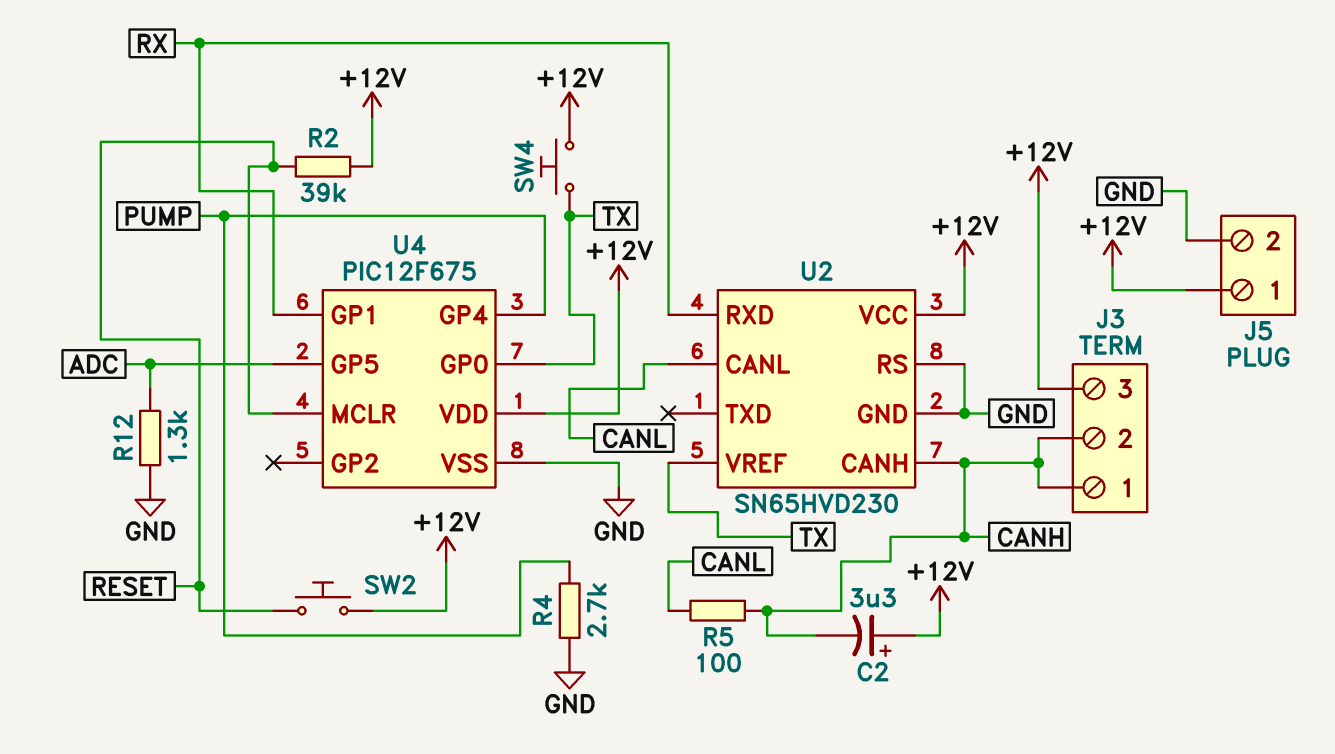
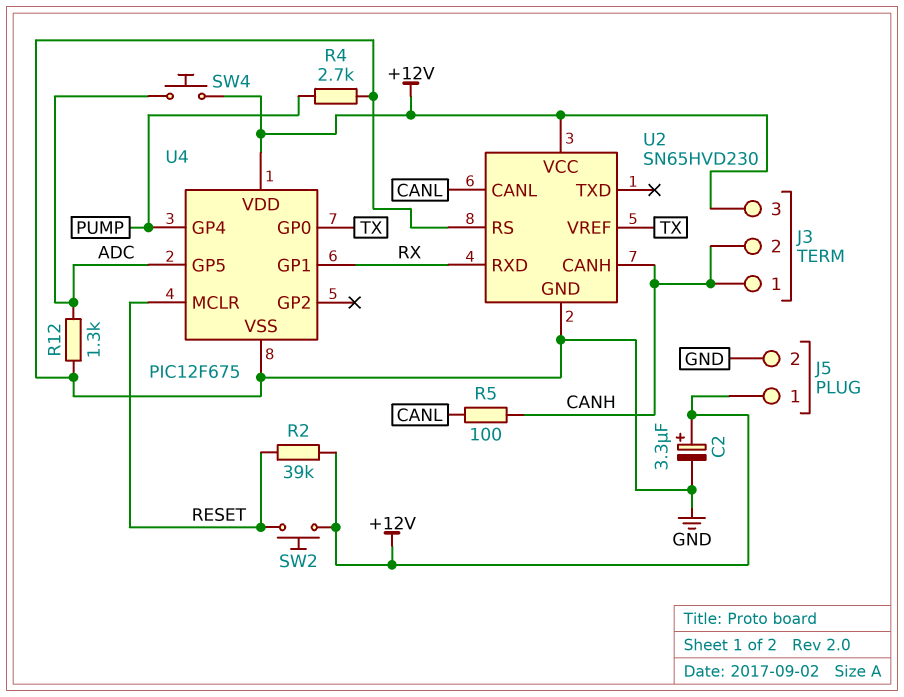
C2: 3.3uF (plus +12V, minus CANH) -> 3.3uF (plus +12V, minus GND)
SW4: button (+12V, TX) -> button (+12V, ADC)

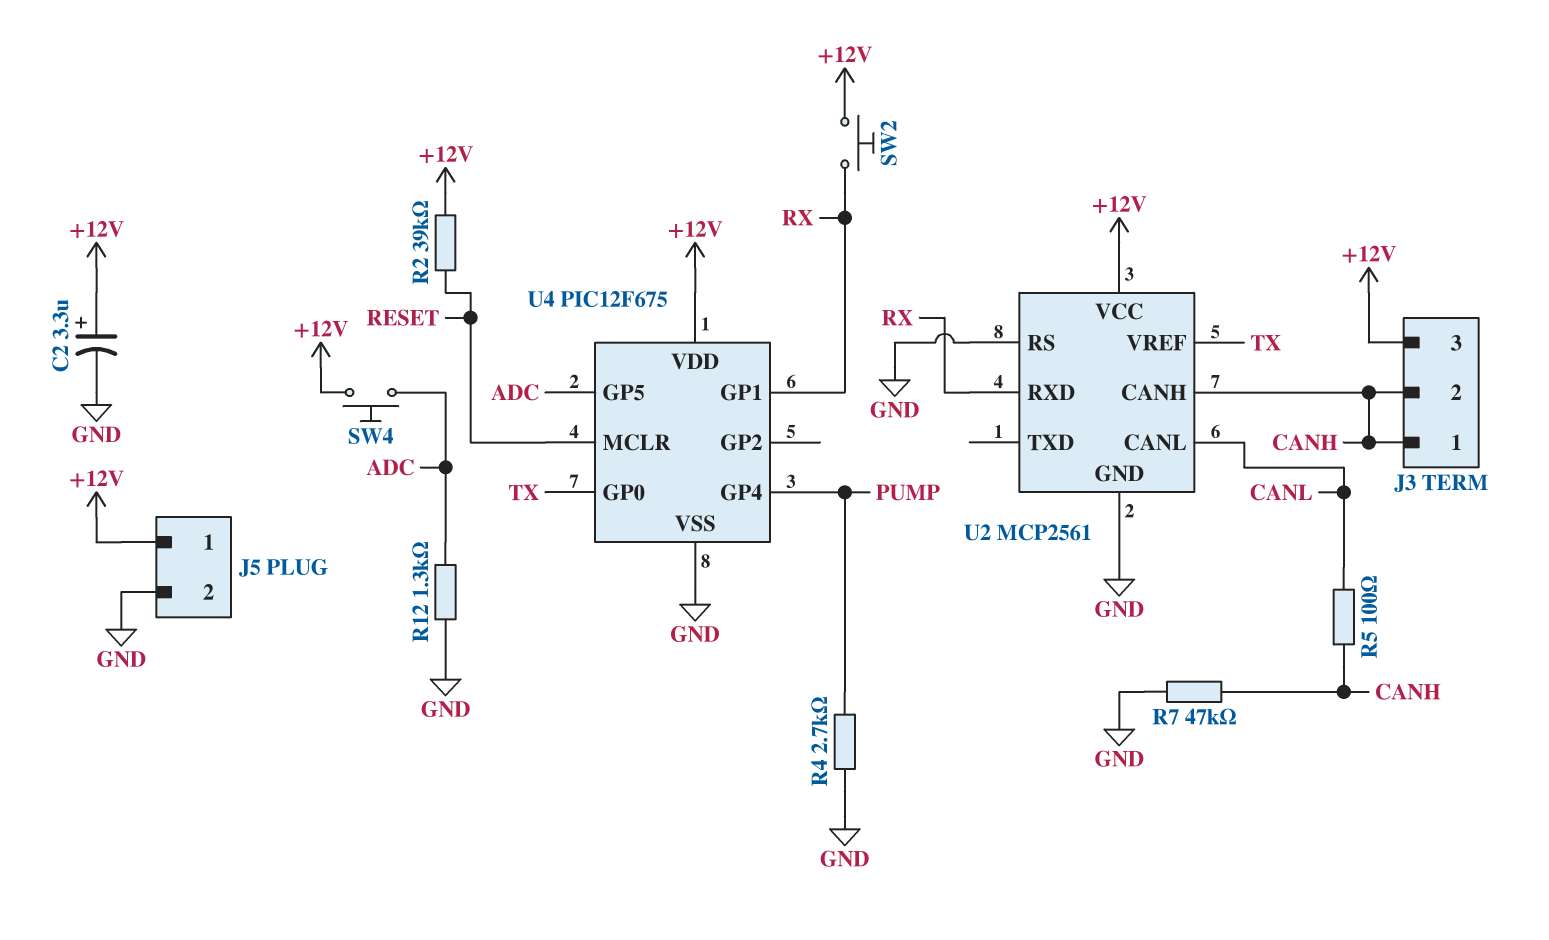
R7: none -> 47k (CANH, GND)
SW2: button (+12V, RESET) -> button (+12V, RX)
U2: SN65HVD230 -> MCP2561

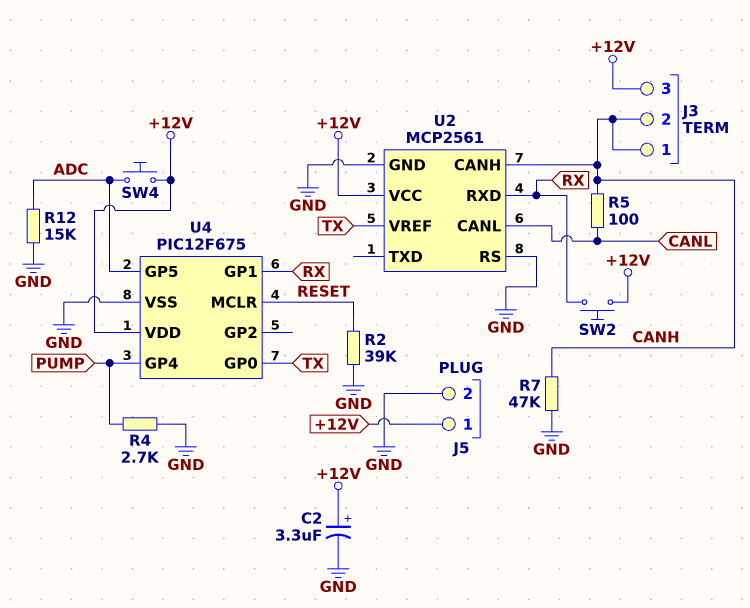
R2: 39k (+12V, RESET) -> 39k (GND, RESET)
R12: 1.3k (ADC, GND) -> 15k (ADC, GND)

